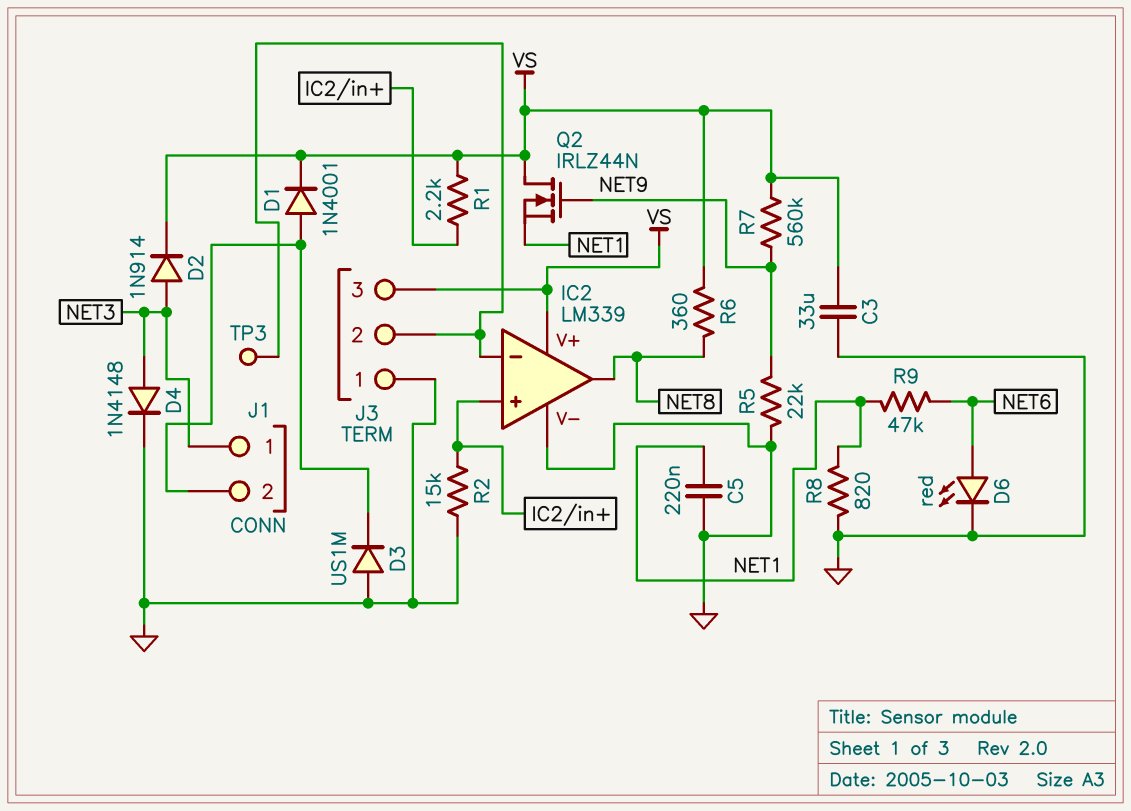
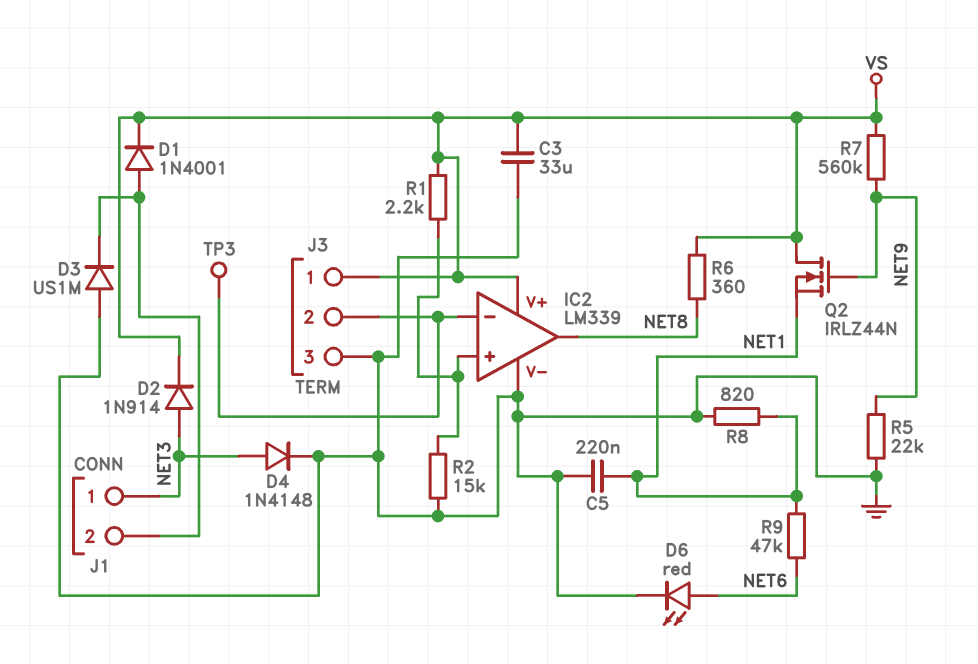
J3 pin 1: GND -> VS
J3 pin 3: VS -> GND

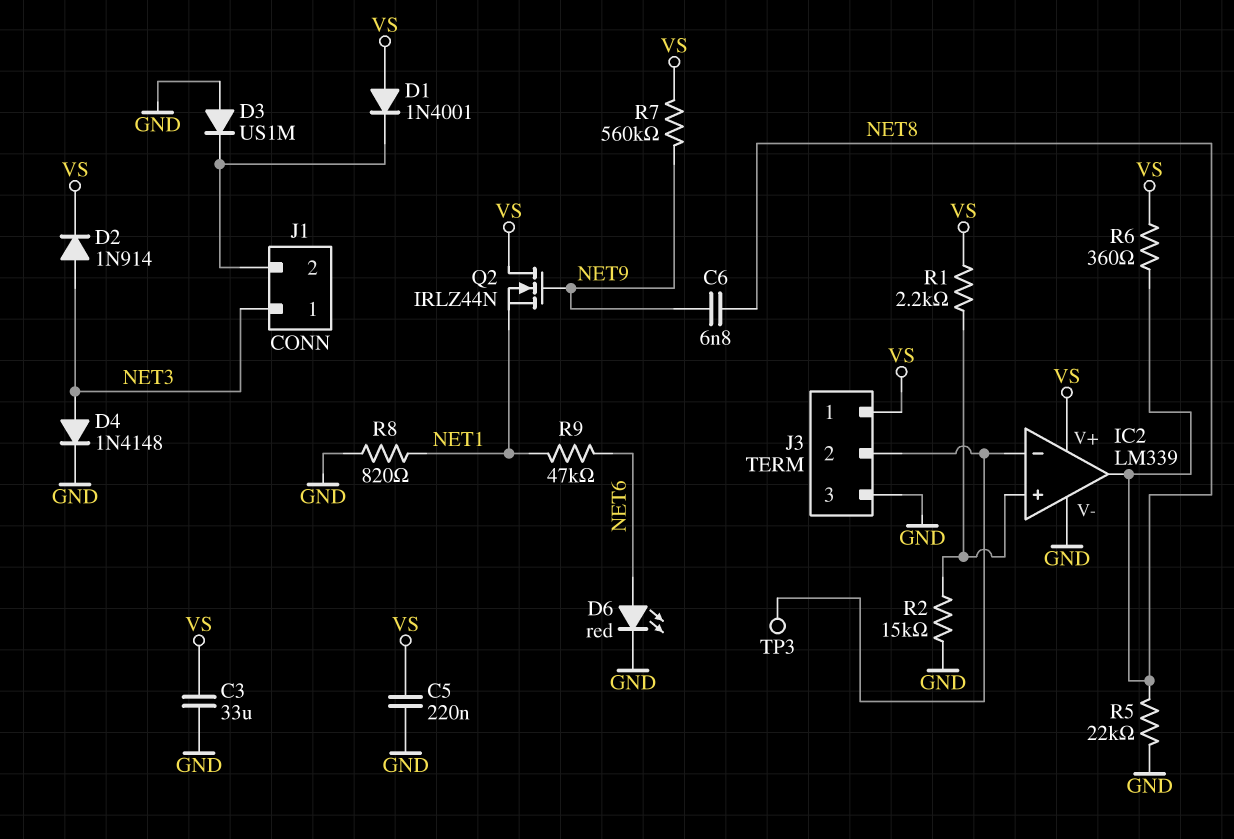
C5: 220nF (GND, NET1) -> 220nF (GND, VS)
C6: none -> 6.8nF (NET8, NET9)
D1: diode 1N4001 (A J1/2, K VS) -> diode 1N4001 (A VS, K J1/2)
R5: 22k (GND, NET9) -> 22k (GND, NET8)

